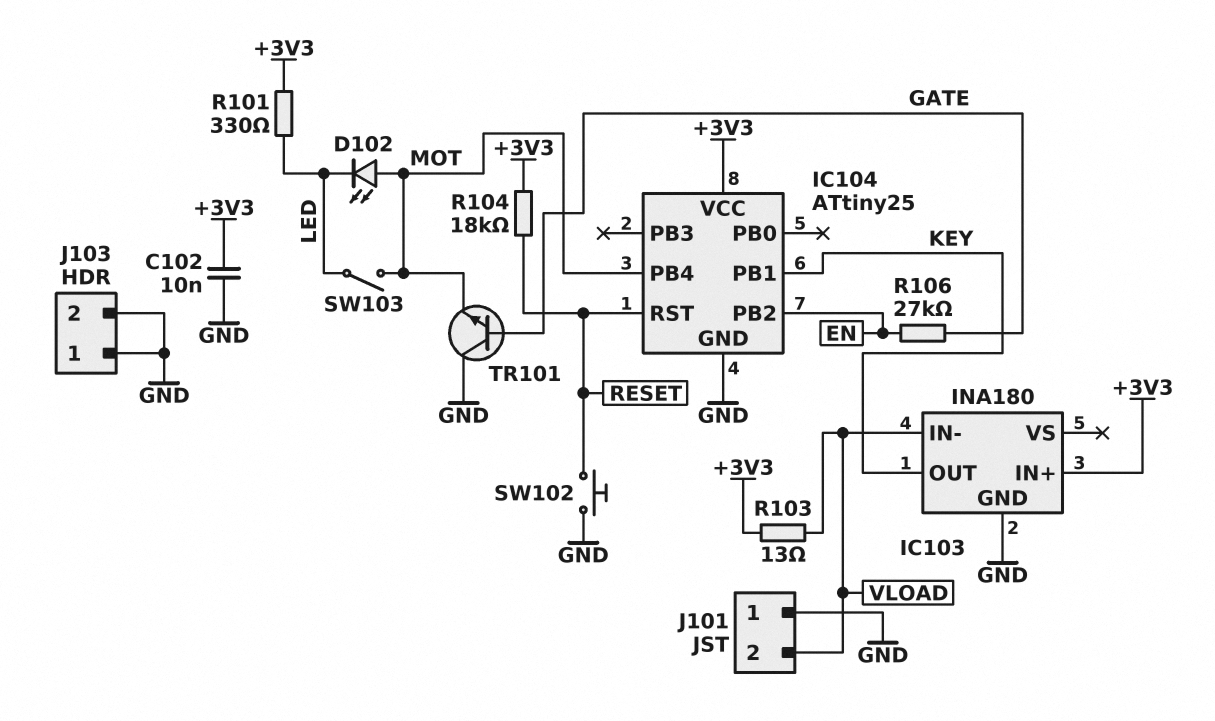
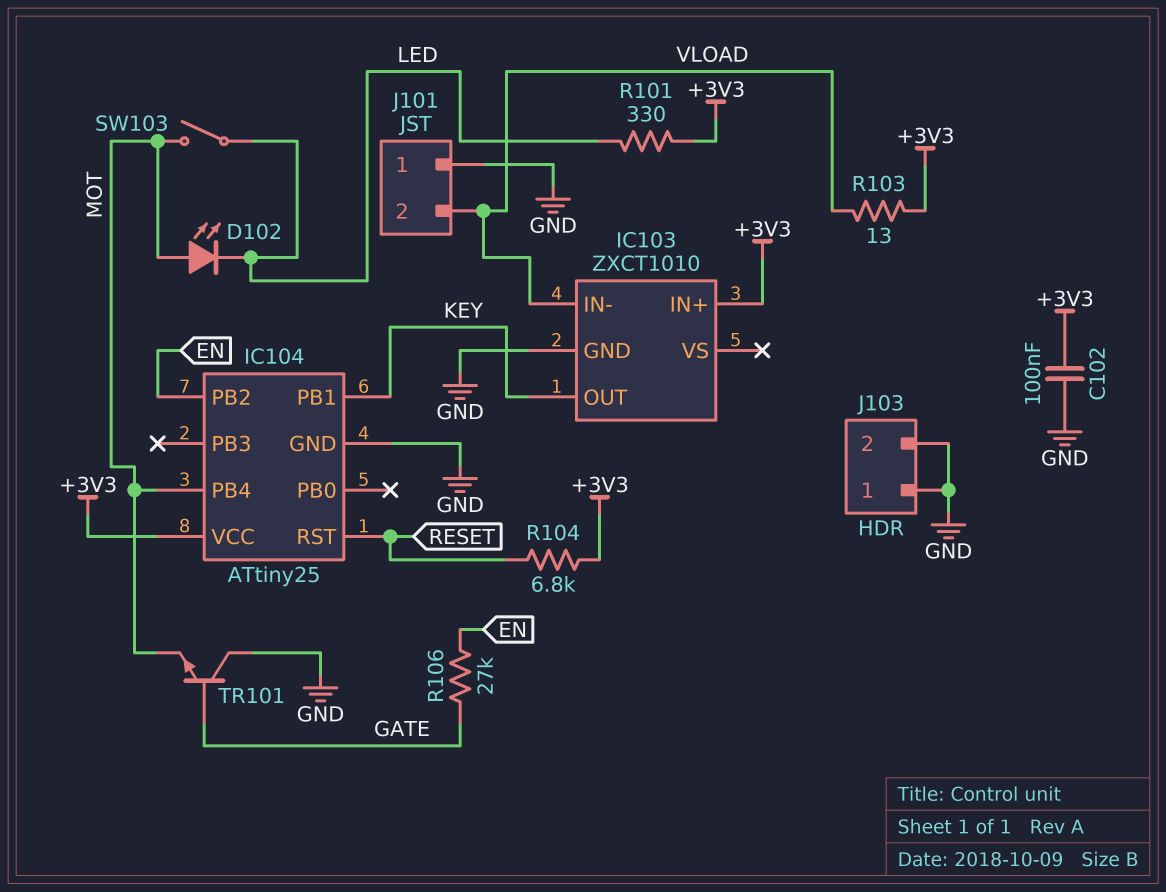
C102: 10nF (+3V3, GND) -> 100nF (+3V3, GND)
IC103: INA180 -> ZXCT1010
R104: 18k (+3V3, RESET) -> 6.8k (+3V3, RESET)
SW102: button (GND, RESET) -> none

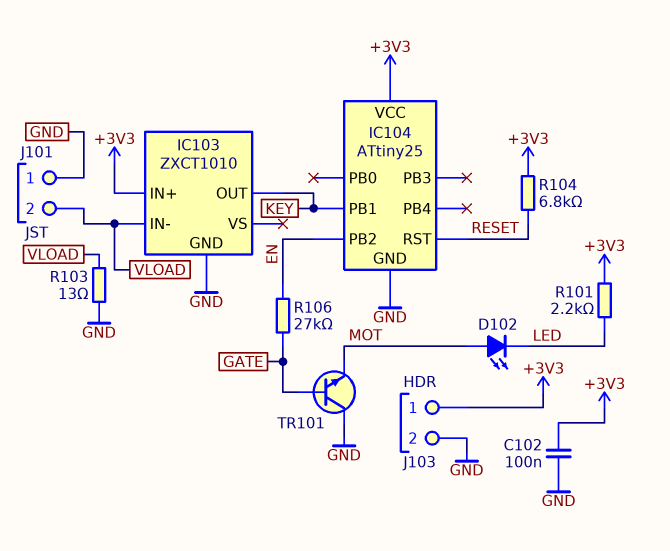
IC104 pin PB4: MOT -> none
J103 pin 1: GND -> +3V3
R101: 330 (+3V3, LED) -> 2.2k (+3V3, LED)
R103: 13 (+3V3, VLOAD) -> 13 (GND, VLOAD)
SW103: switch (LED, MOT) -> none

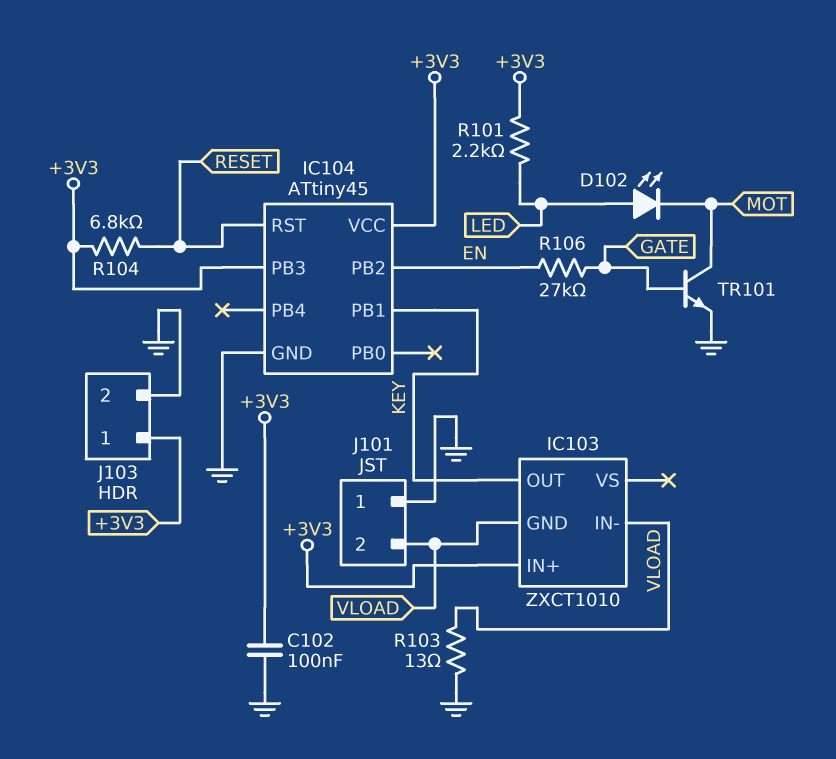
D102: LED (A MOT, K LED) -> LED (A LED, K MOT)
IC103 pin GND: GND -> VLOAD
IC104: ATtiny25 -> ATtiny45
IC104 pin PB3: none -> +3V3
TR101: NPN (B GATE, C GND, E MOT) -> NPN (B GATE, C MOT, E GND)

